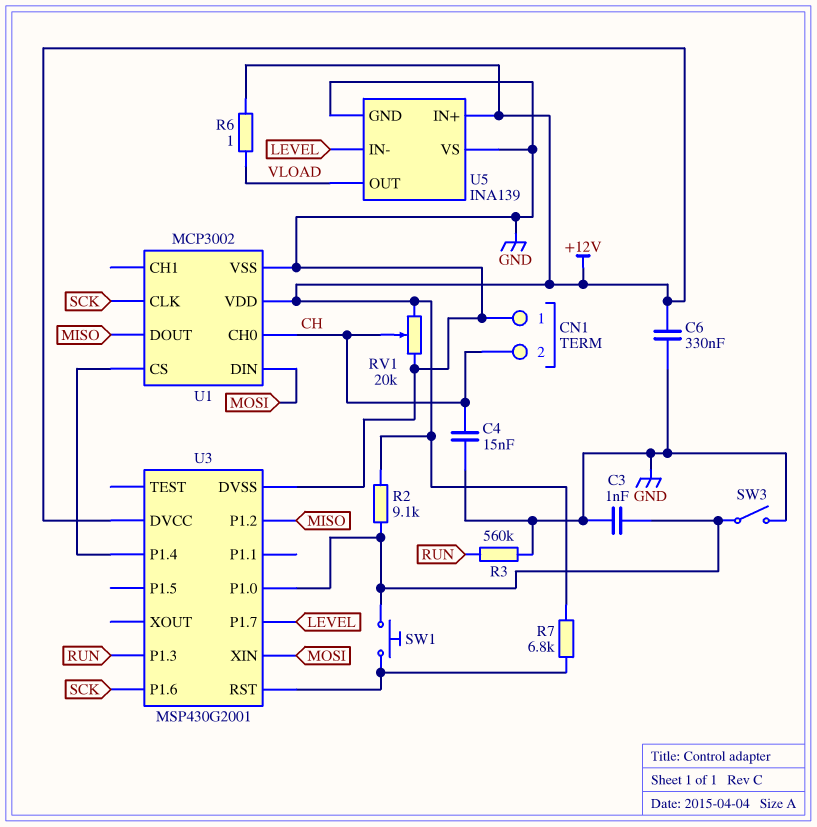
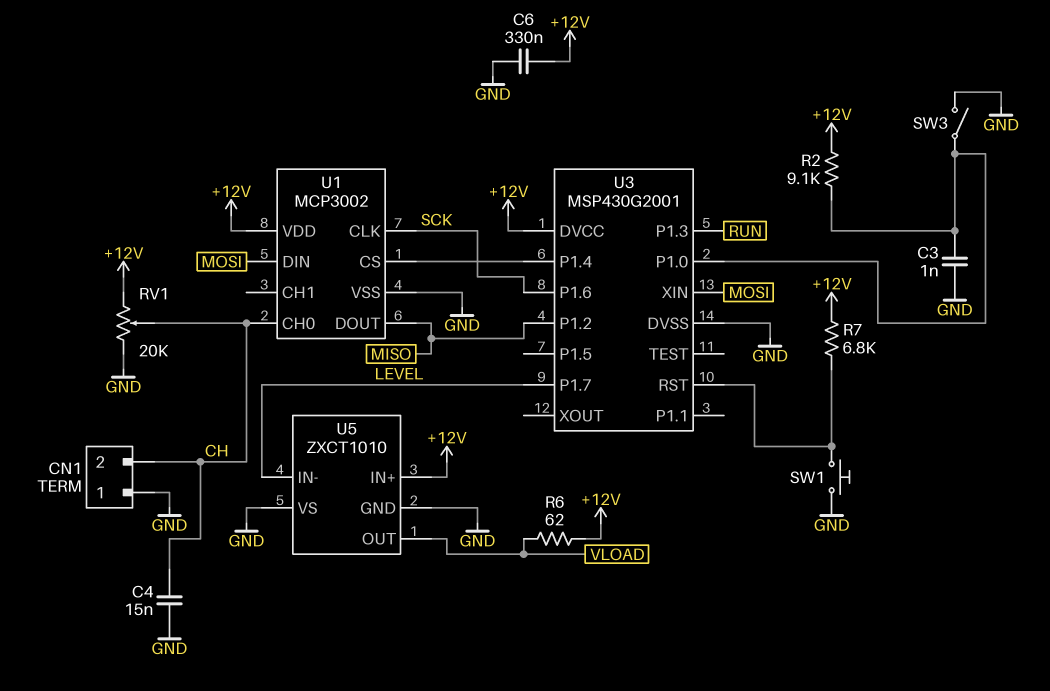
R3: 560k (GND, RUN) -> none
R6: 1 (+12V, VLOAD) -> 62 (+12V, VLOAD)
SW1: button (U3/P1.0, U3/RST) -> button (GND, U3/RST)
U5: INA139 -> ZXCT1010

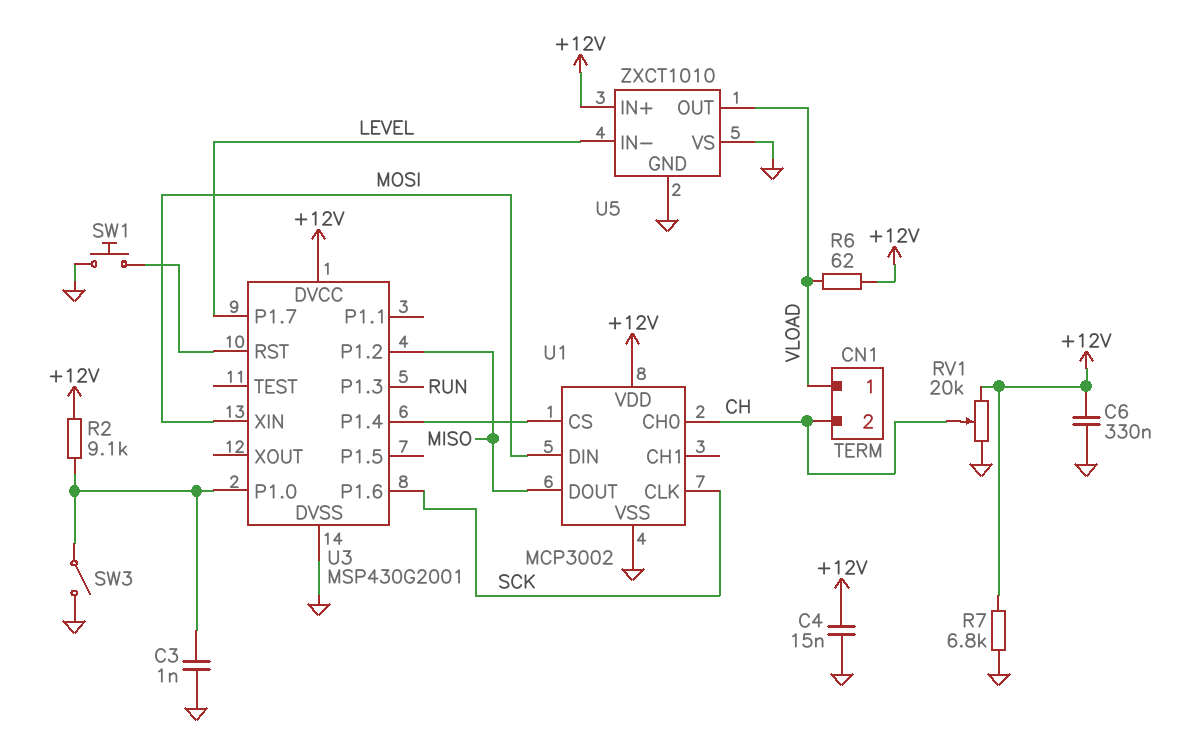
C4: 15nF (CH, GND) -> 15nF (+12V, GND)
CN1 pin 1: GND -> VLOAD
R7: 6.8k (+12V, U3/RST) -> 6.8k (+12V, GND)

